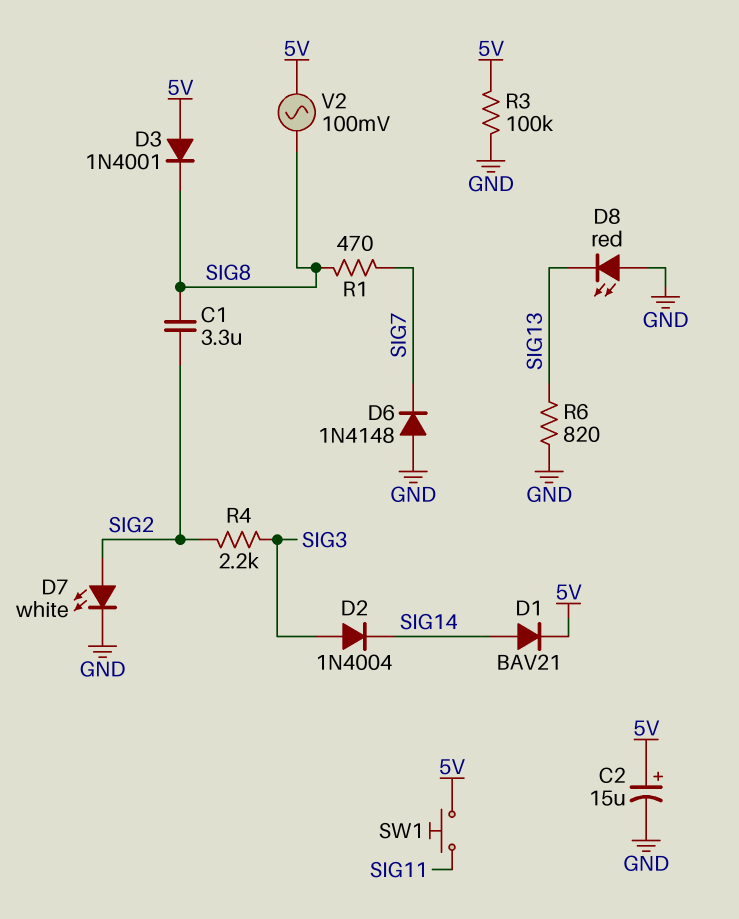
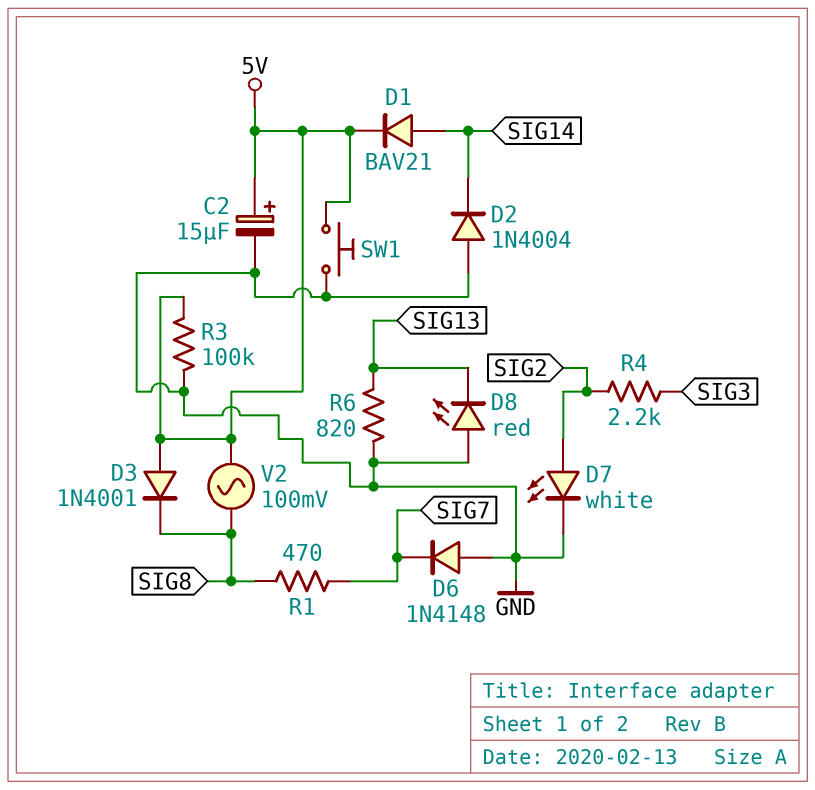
C1: 3.3uF (SIG2, SIG8) -> none
D2: diode 1N4004 (A SIG3, K SIG14) -> diode 1N4004 (A GND, K SIG14)
SW1: button (5V, SIG11) -> button (5V, GND)

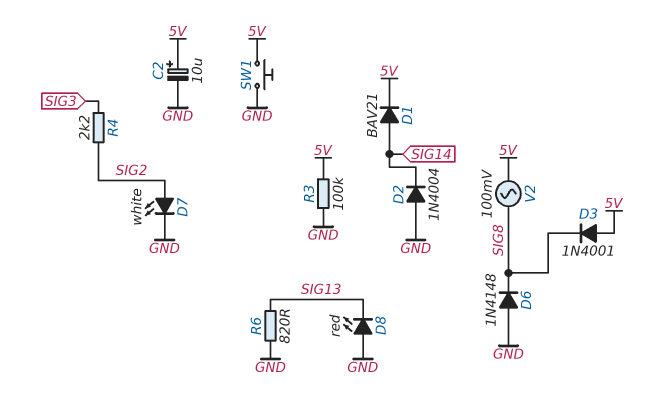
C2: 15uF (plus 5V, minus GND) -> 10uF (plus 5V, minus GND)
D6: diode 1N4148 (A GND, K SIG7) -> diode 1N4148 (A GND, K SIG8)
R1: 470 (SIG7, SIG8) -> none

